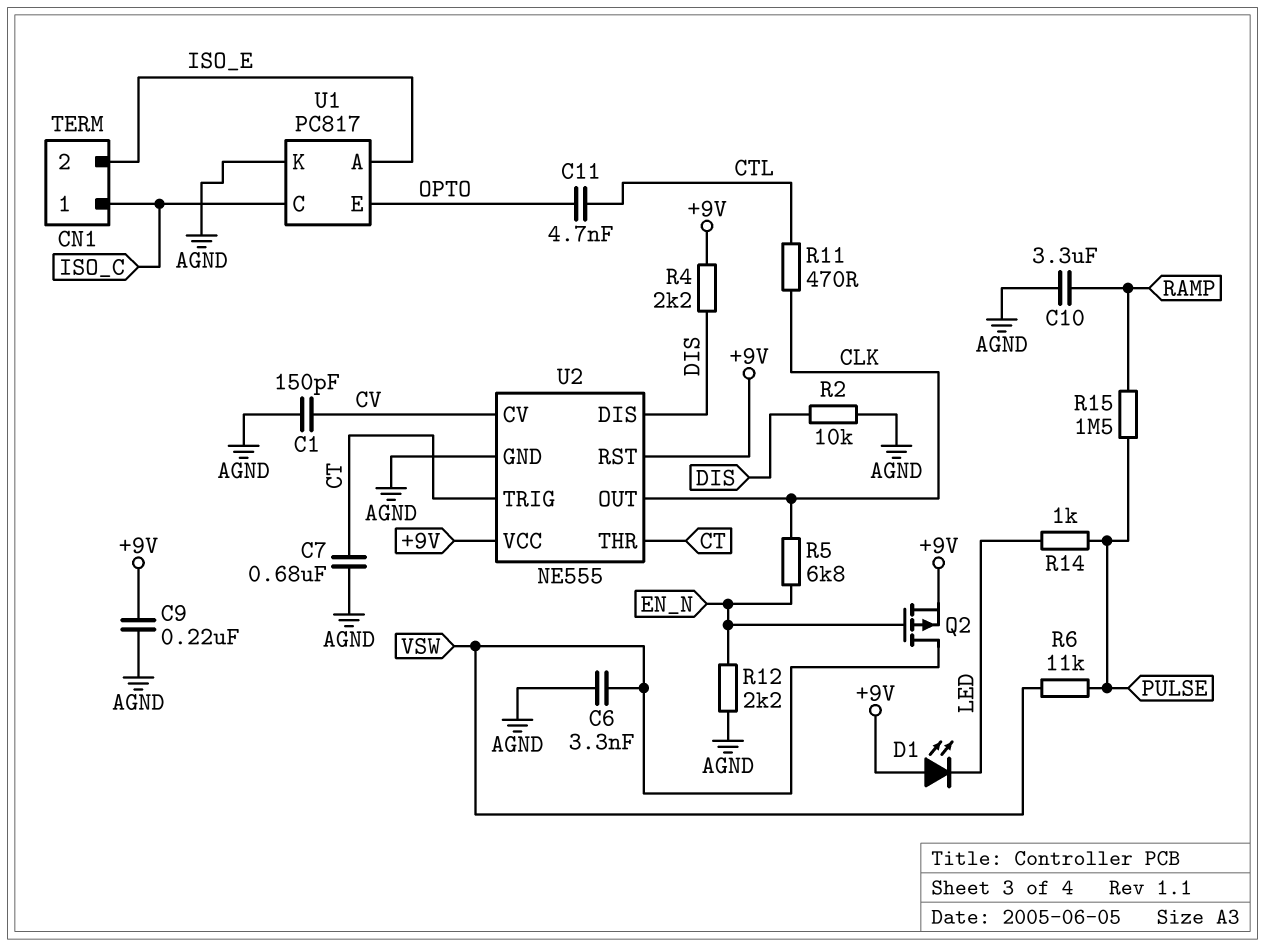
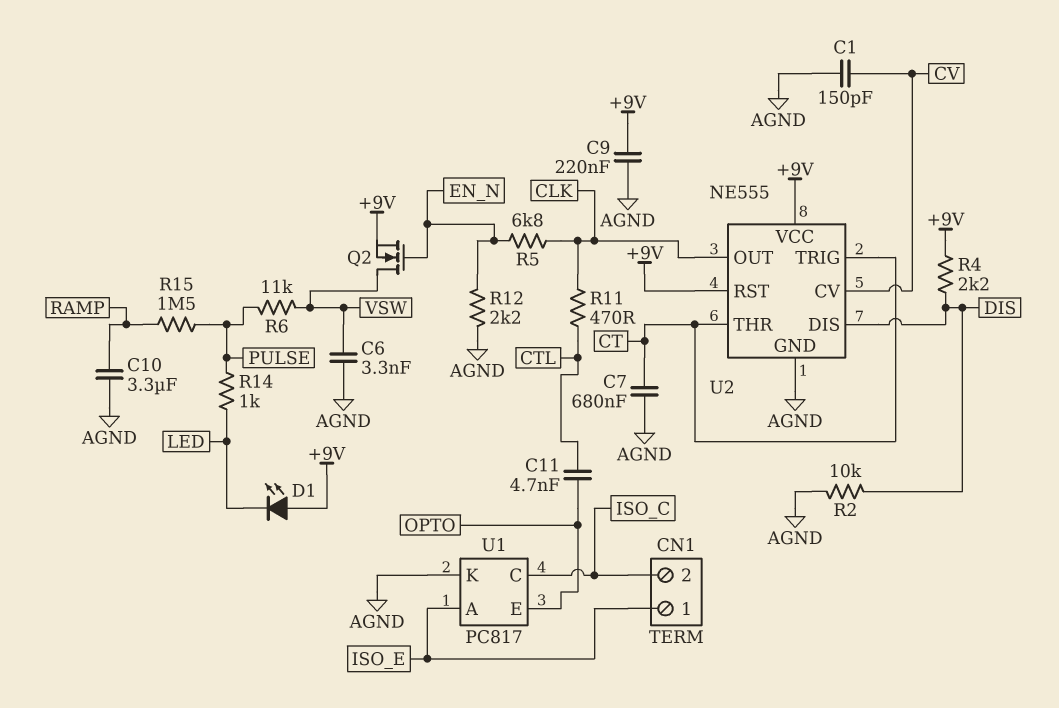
CN1 pin 1: ISO_C -> ISO_E
CN1 pin 2: ISO_E -> ISO_C
Q2: PMOS (G EN_N, D VSW, S +9V) -> NMOS (G EN_N, D VSW, S +9V)

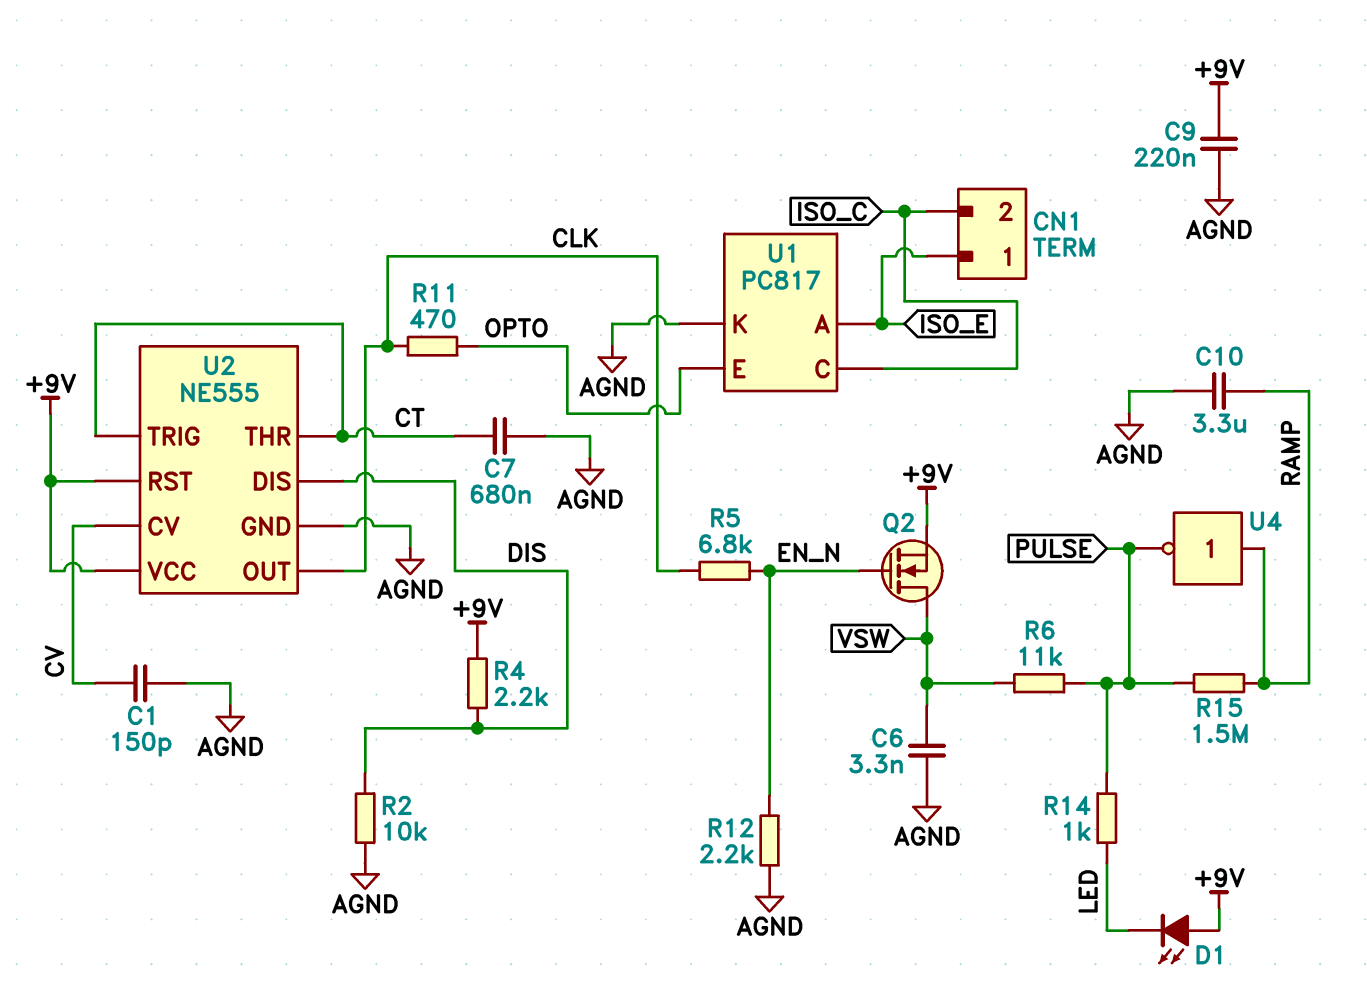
C11: 4.7nF (CTL, OPTO) -> none
R11: 470 (CLK, CTL) -> 470 (CLK, OPTO)
U4: none -> NOT (in RAMP, out PULSE)

